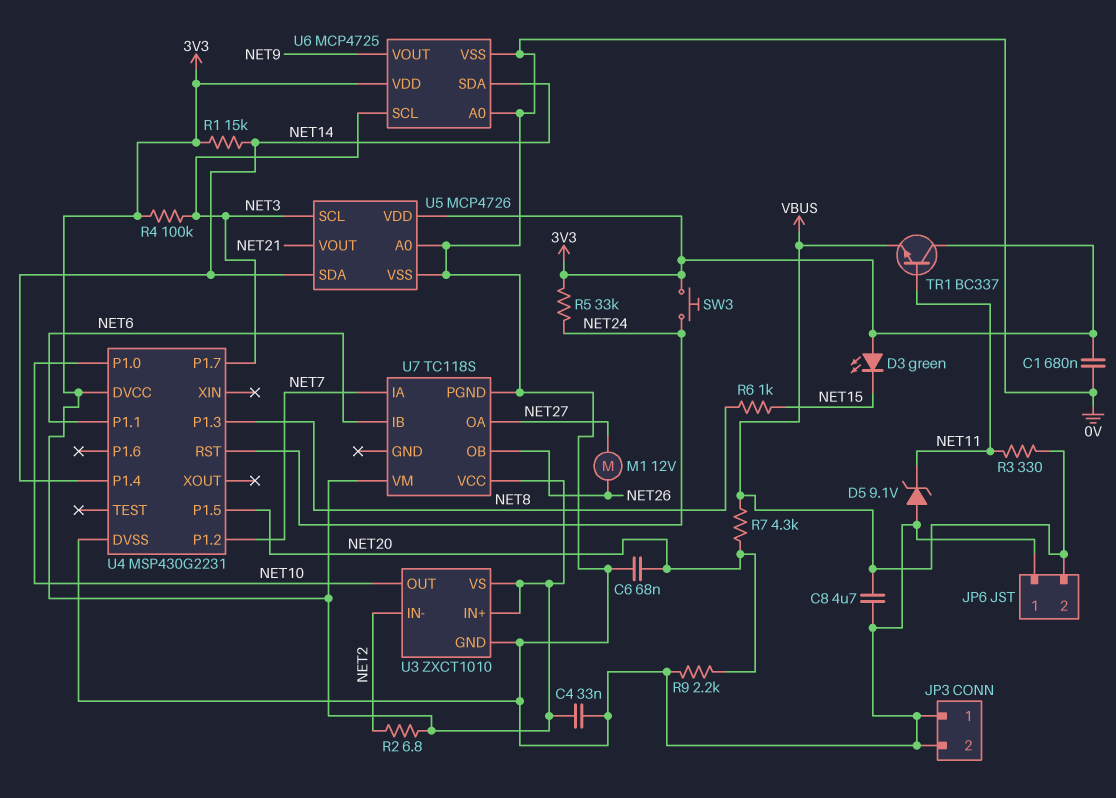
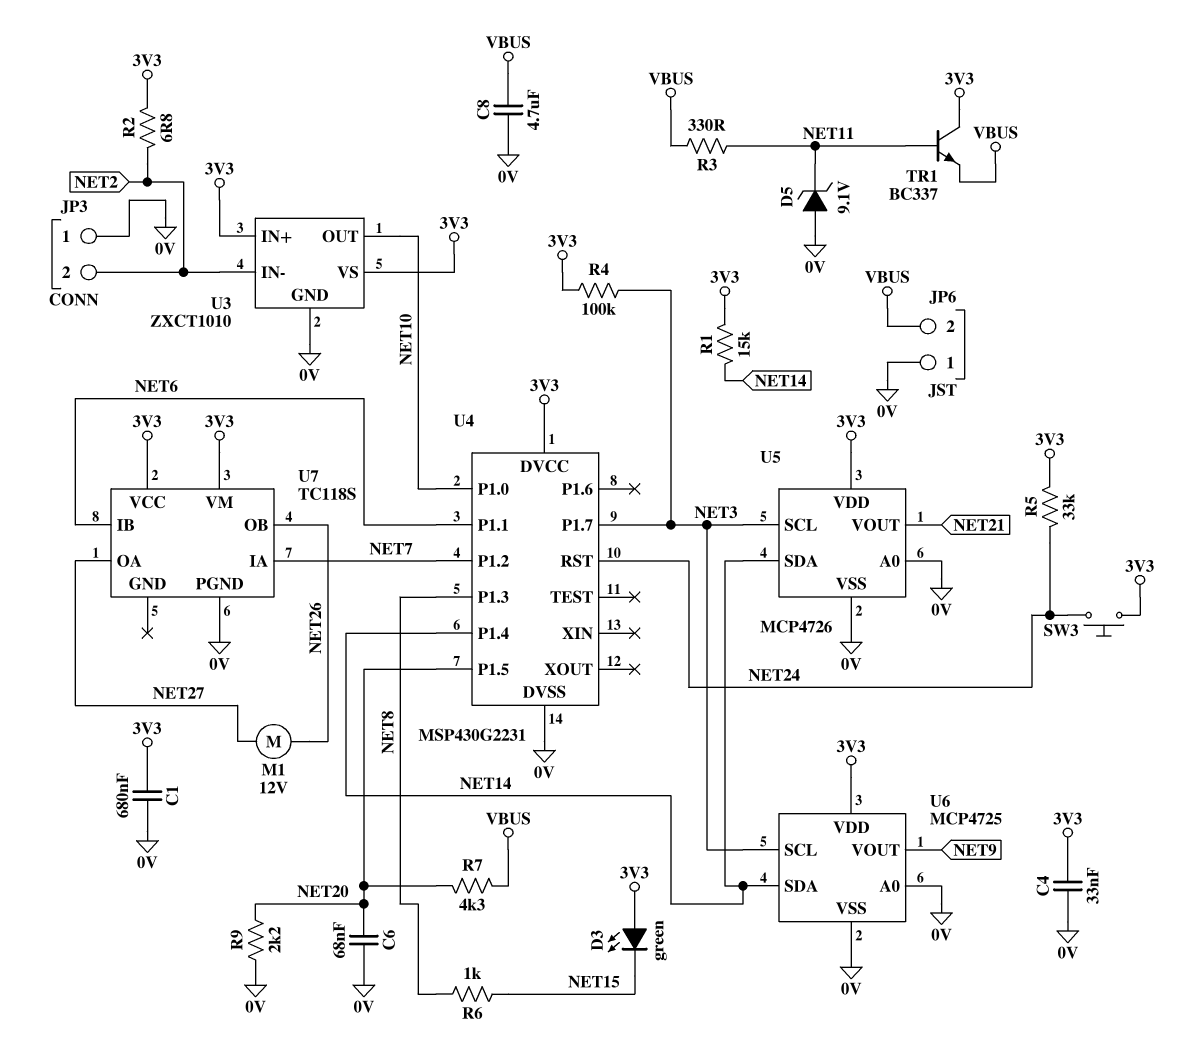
JP3 pin 2: 0V -> NET2

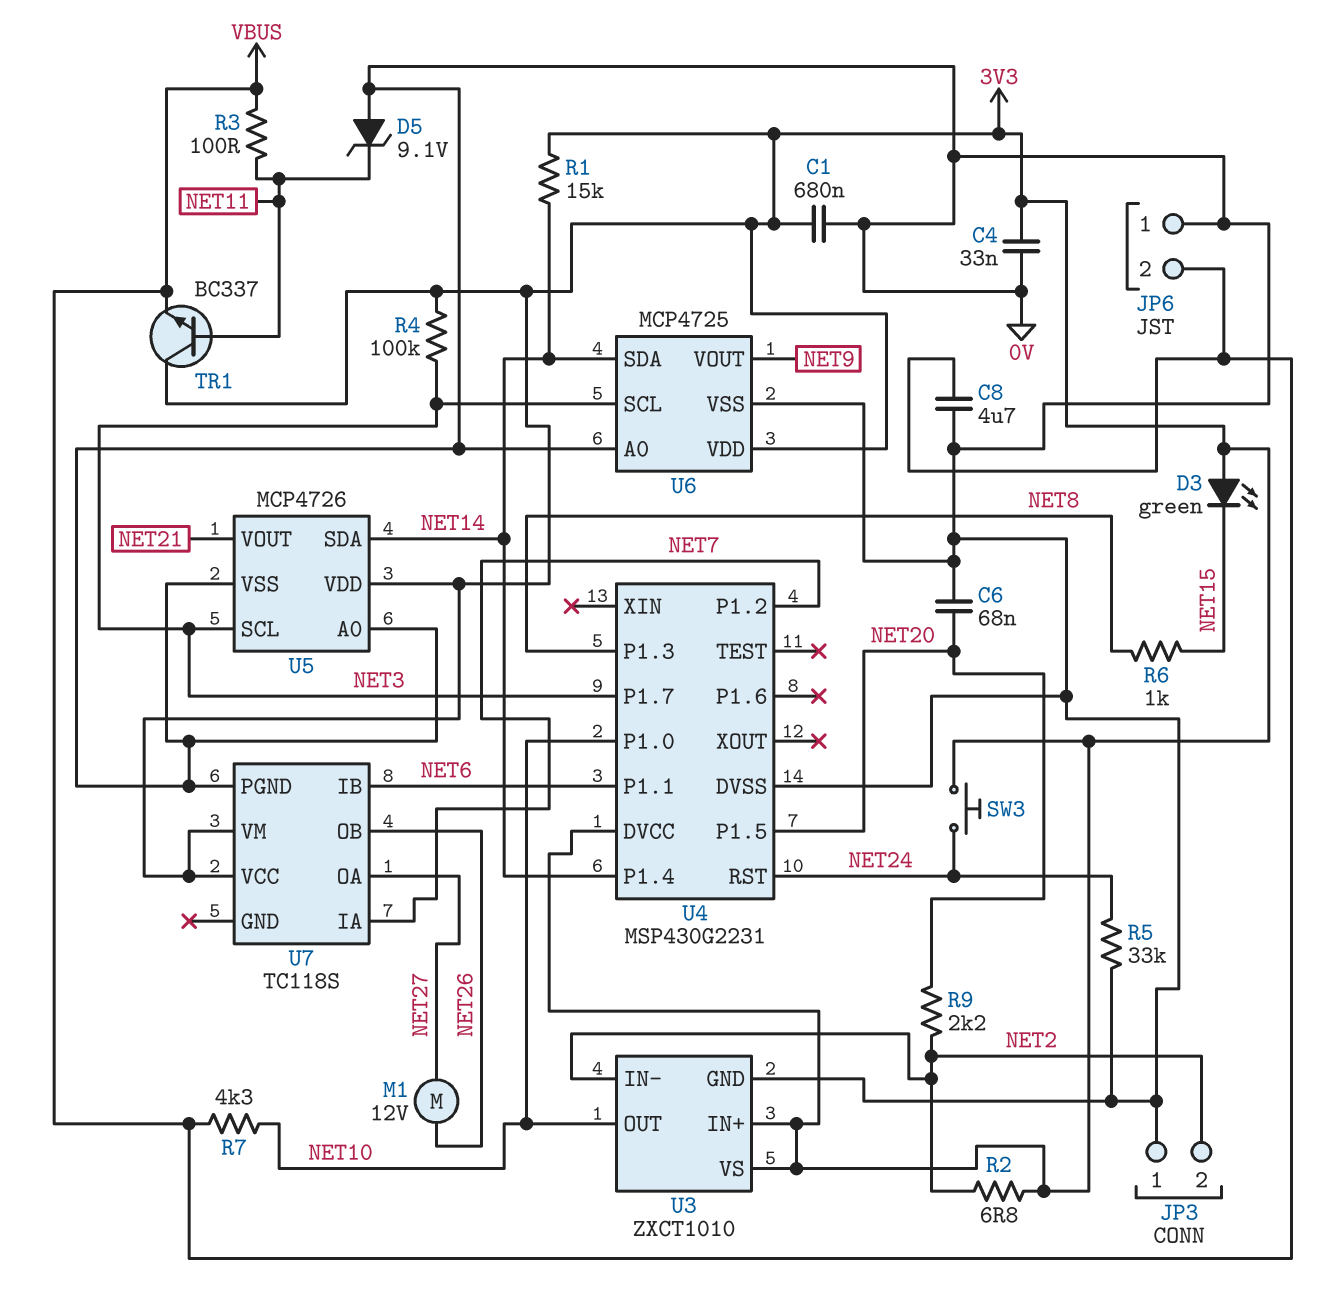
R3: 330 (NET11, VBUS) -> 100 (NET11, VBUS)
R5: 33k (3V3, NET24) -> 33k (0V, NET24)
R7: 4.3k (NET20, VBUS) -> 4.3k (NET10, VBUS)
R9: 2.2k (0V, NET20) -> 2.2k (NET2, NET20)

